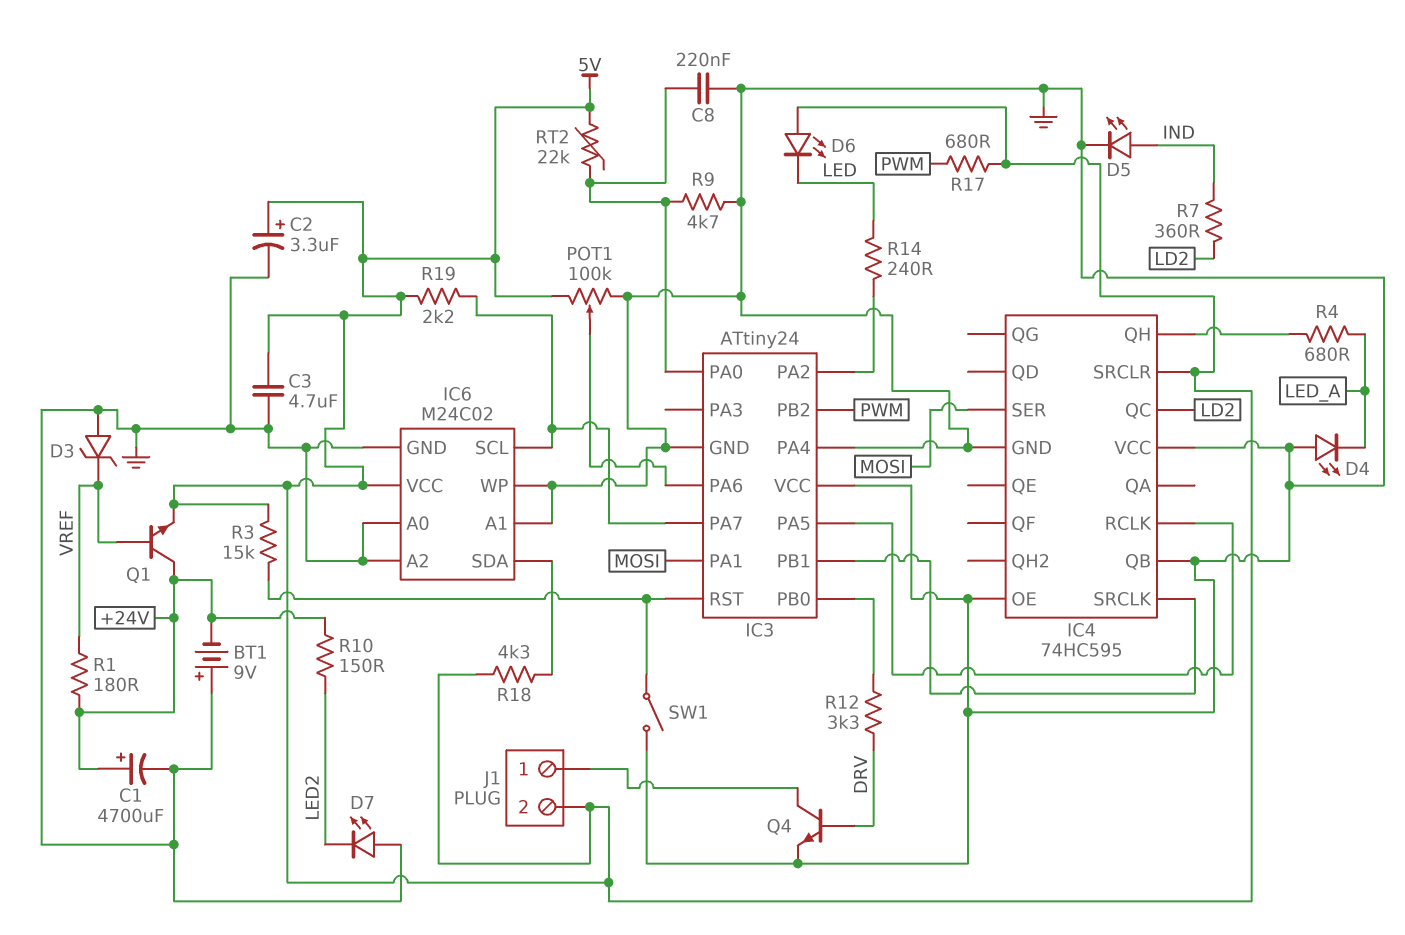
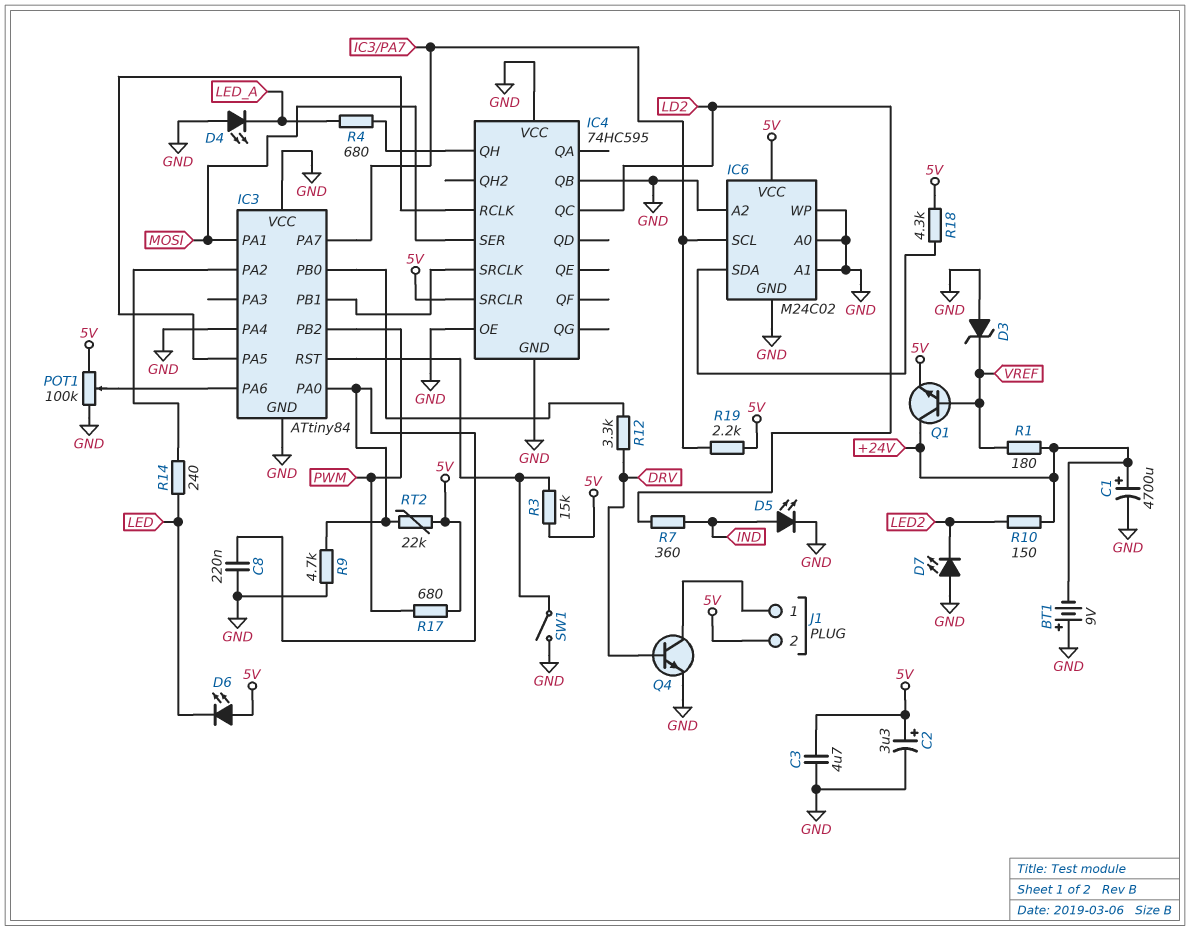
IC3: ATtiny24 -> ATtiny84

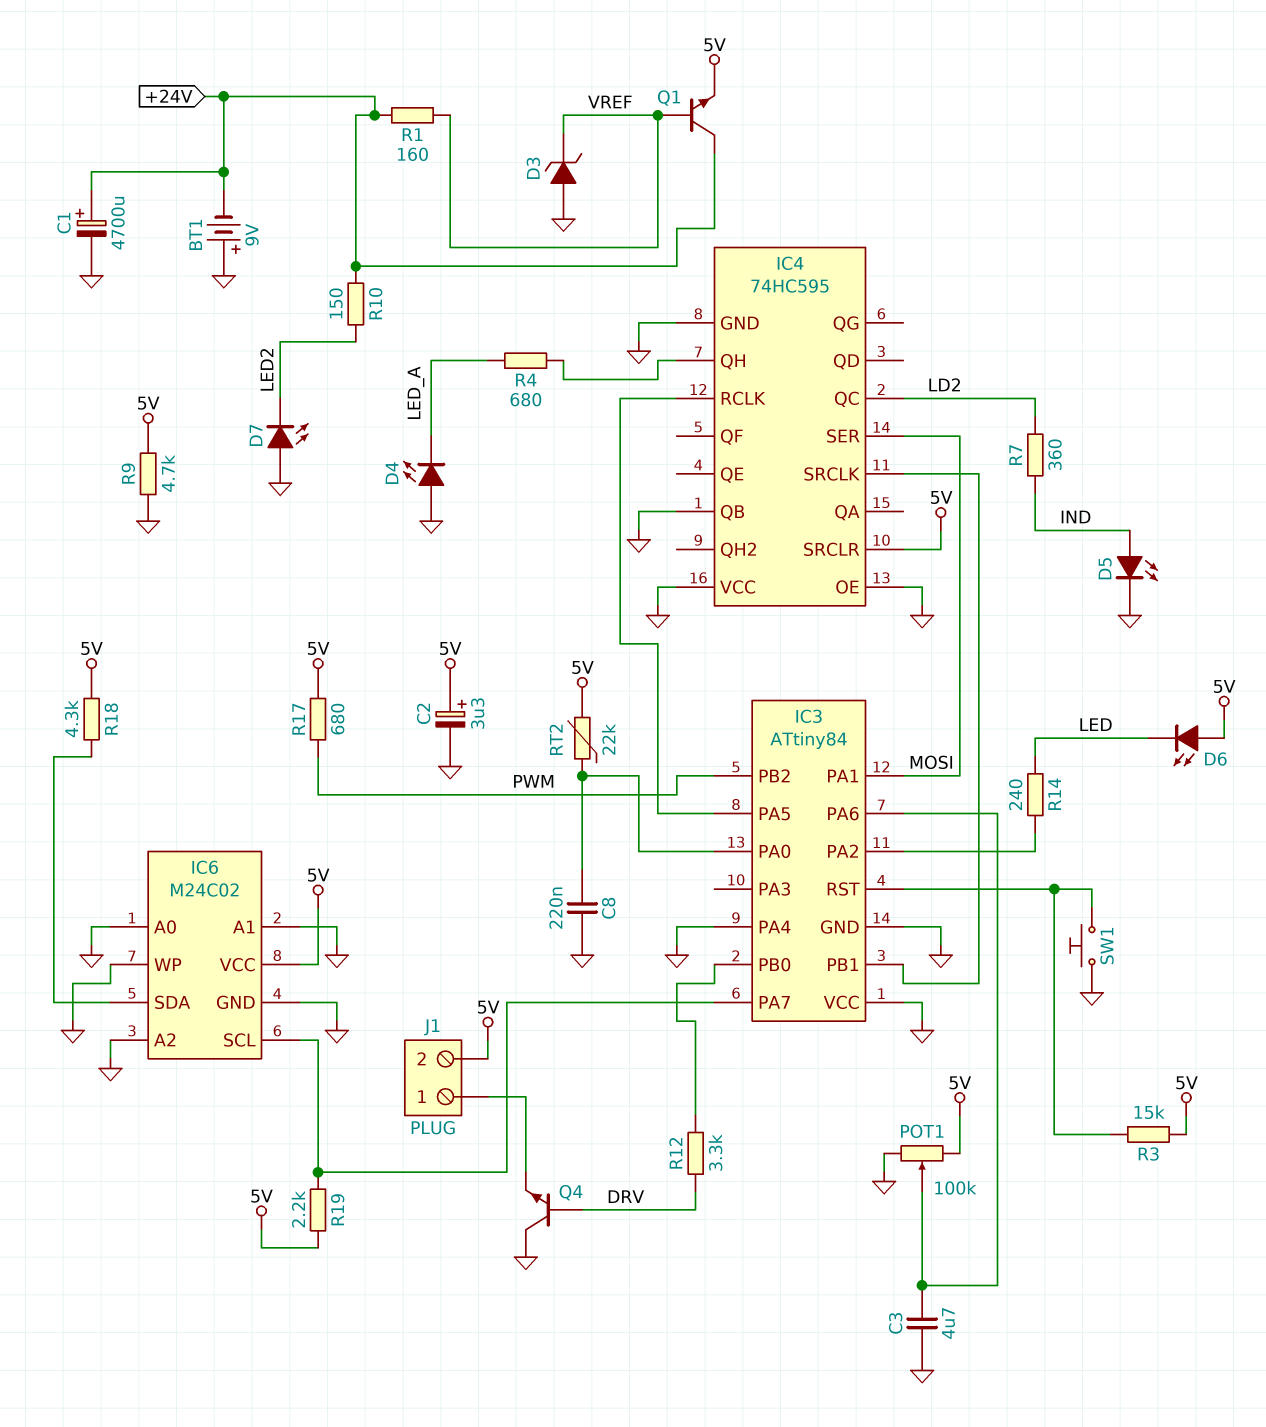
C3: 4.7uF (5V, GND) -> 4.7uF (GND, IC3/PA6)
Q4: NPN (B DRV, C J1/1, E GND) -> NPN (B DRV, C GND, E J1/1)
R1: 180 (+24V, VREF) -> 160 (+24V, VREF)
R9: 4.7k (GND, IC3/PA0) -> 4.7k (5V, GND)
SW1: switch (GND, IC3/RST) -> button (GND, IC3/RST)

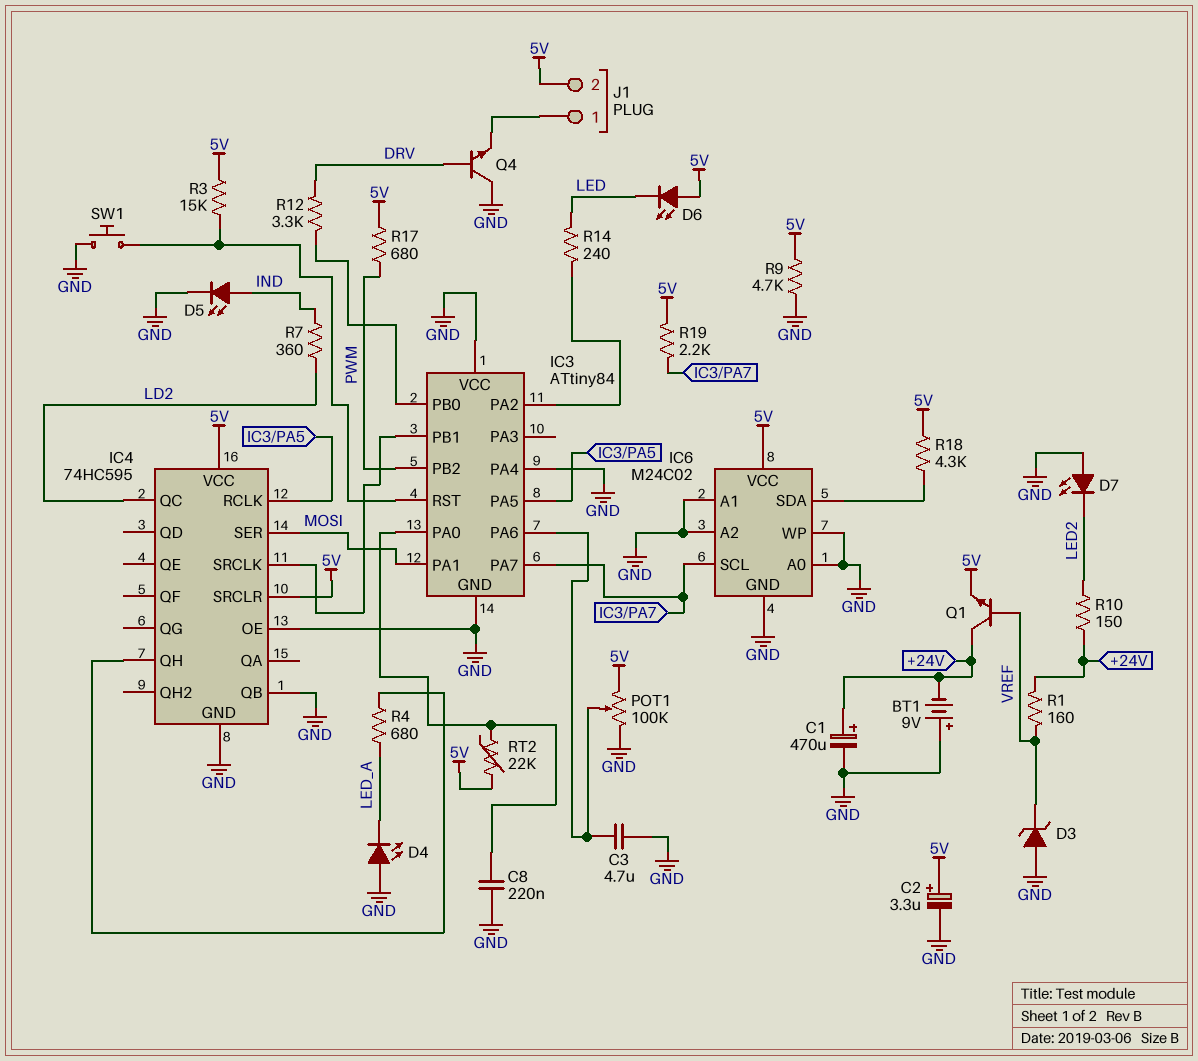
C1: 4700uF (plus +24V, minus GND) -> 470uF (plus +24V, minus GND)
IC4 pin VCC: GND -> 5V

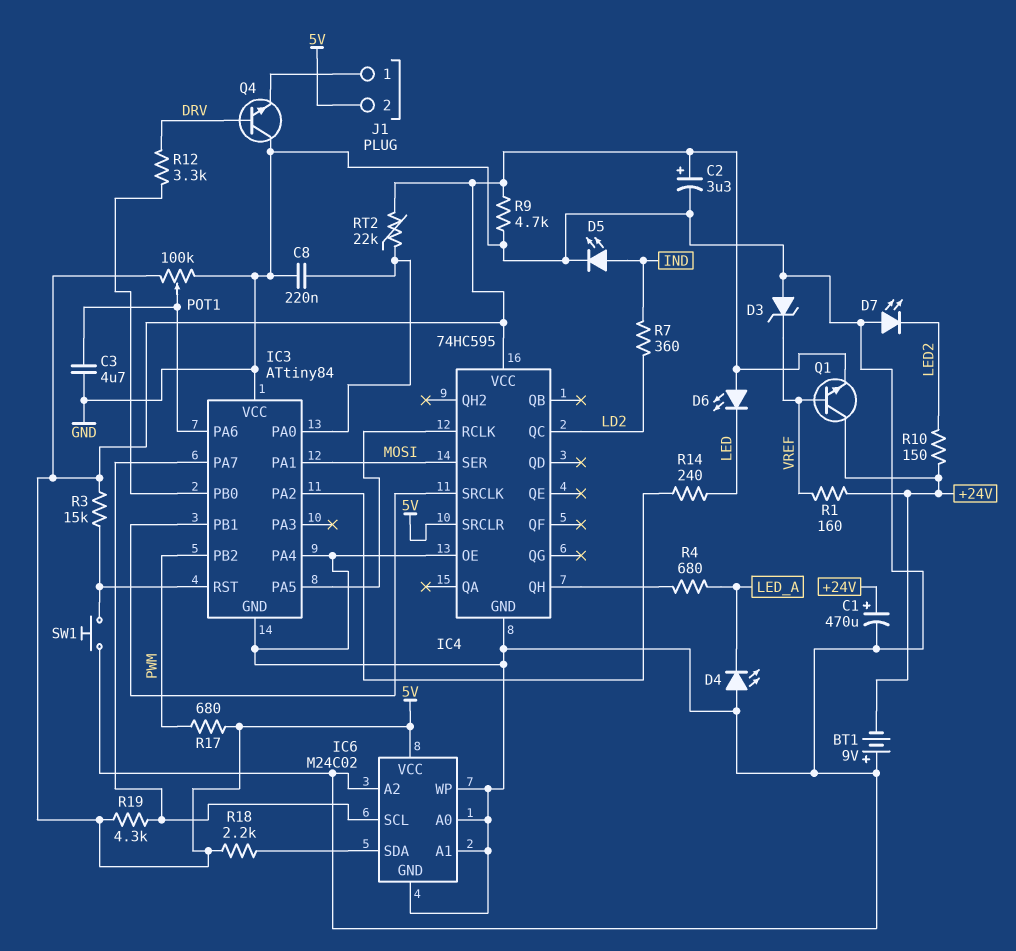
IC4 pin QB: GND -> none
R18: 4.3k (5V, IC6/SDA) -> 2.2k (5V, IC6/SDA)
R19: 2.2k (5V, IC3/PA7) -> 4.3k (5V, IC3/PA7)

